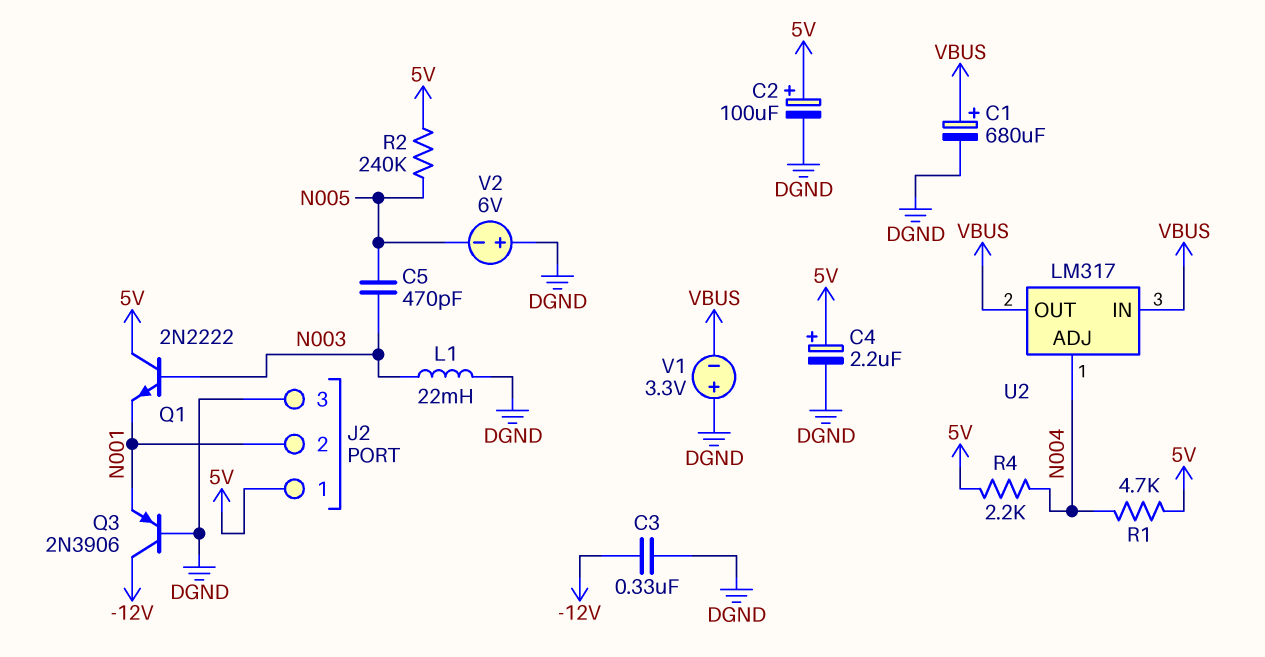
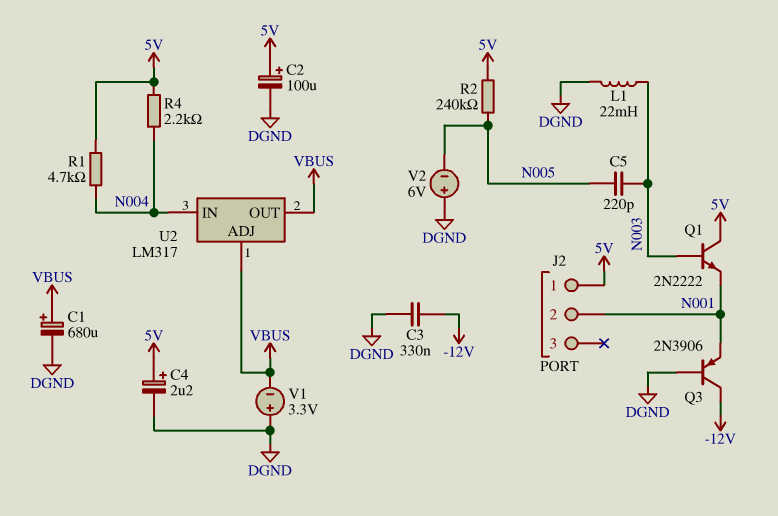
C5: 470pF (N003, N005) -> 220pF (N003, N005)
J2 pin 3: DGND -> none
U2 pin ADJ: N004 -> VBUS
U2 pin IN: VBUS -> N004

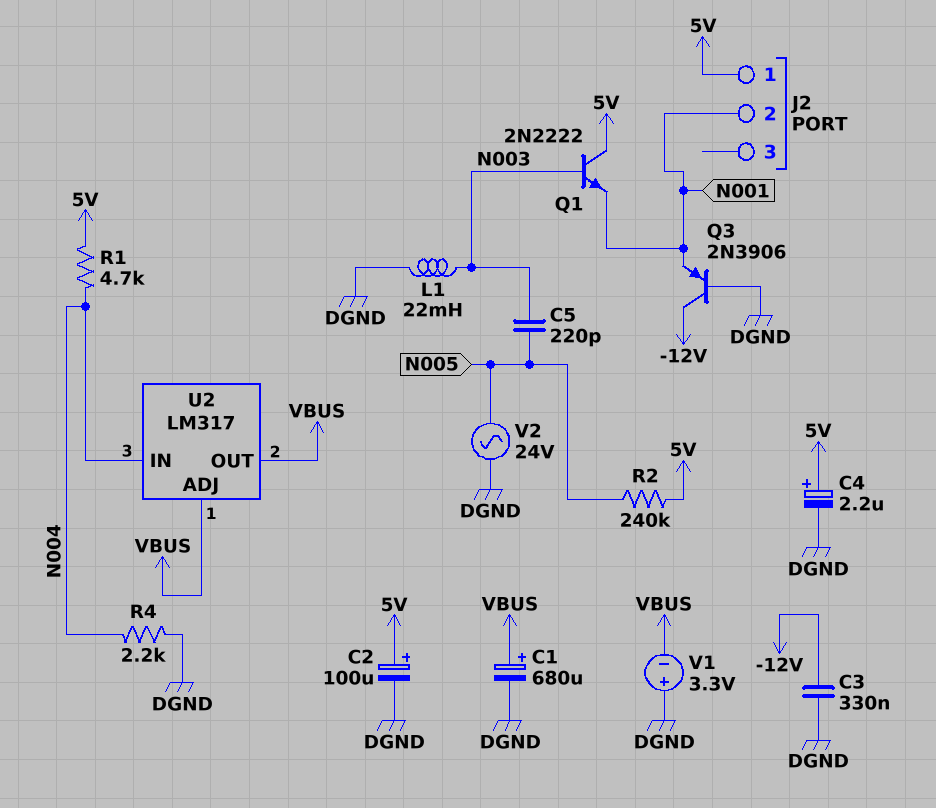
R4: 2.2k (5V, N004) -> 2.2k (DGND, N004)
V2: 6V (plus DGND, minus N005) -> AC 24V (DGND, N005)

